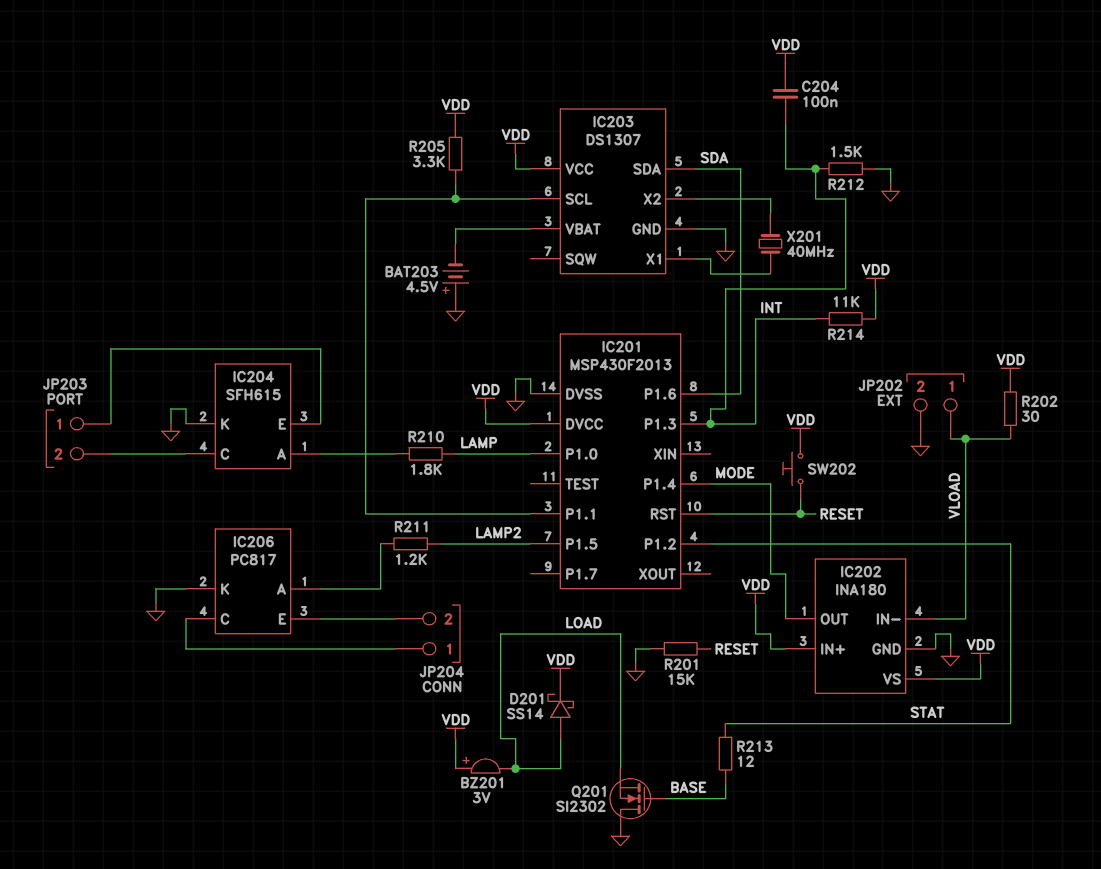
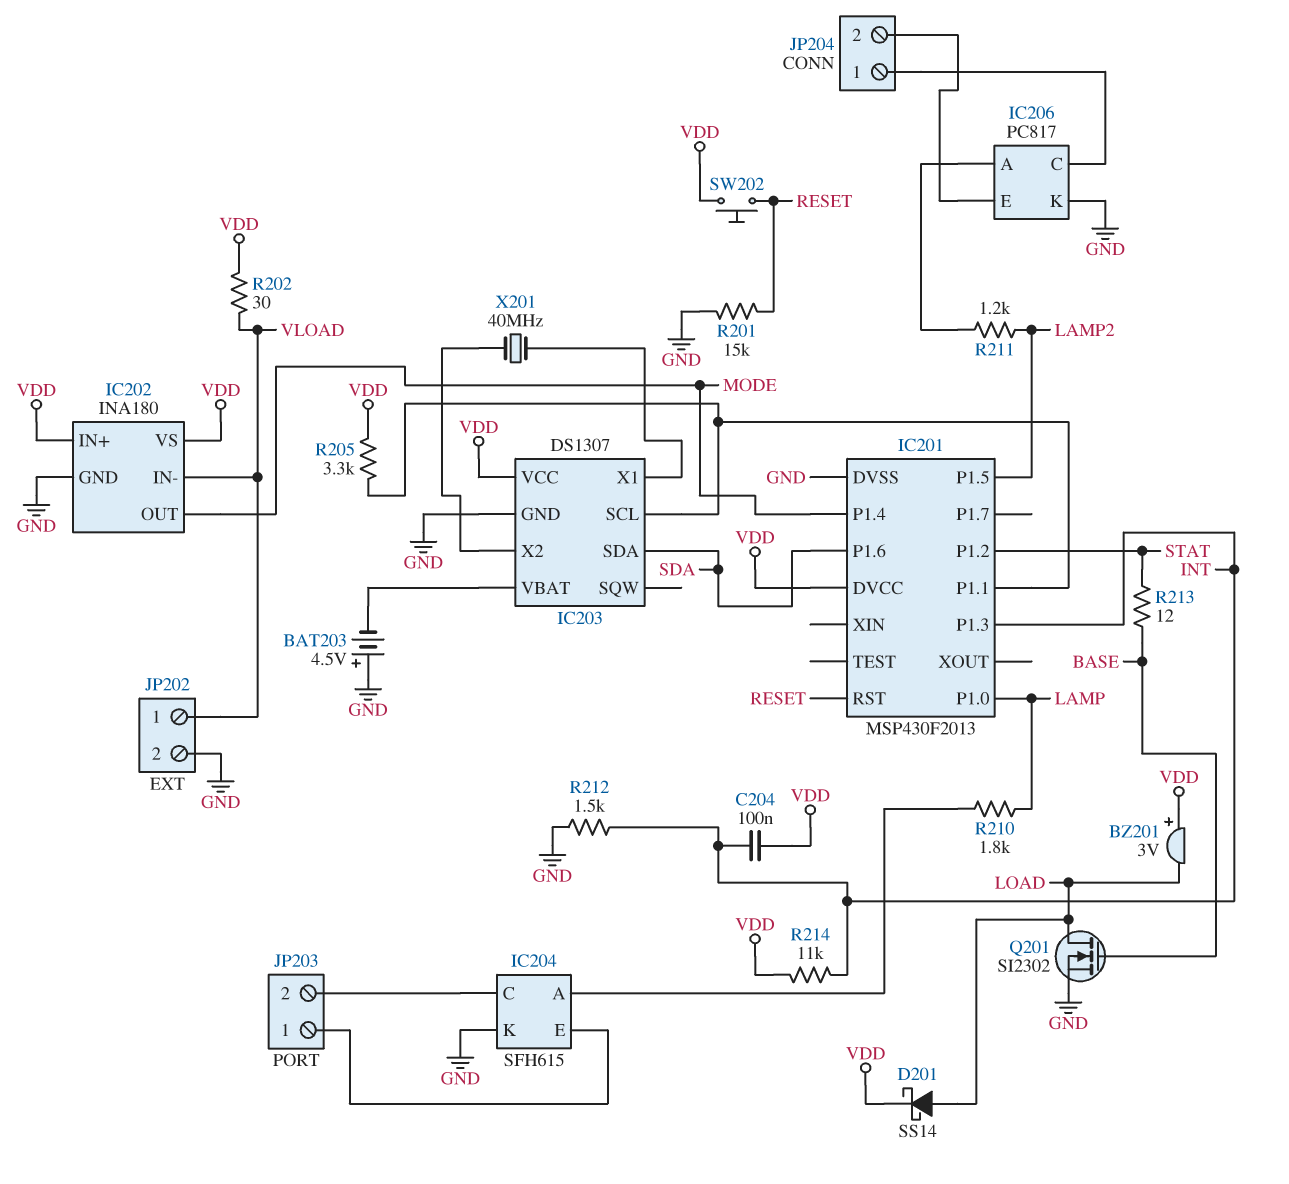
Q201: NMOS SI2302 (G BASE, D GND, S LOAD) -> NMOS SI2302 (G BASE, D LOAD, S GND)

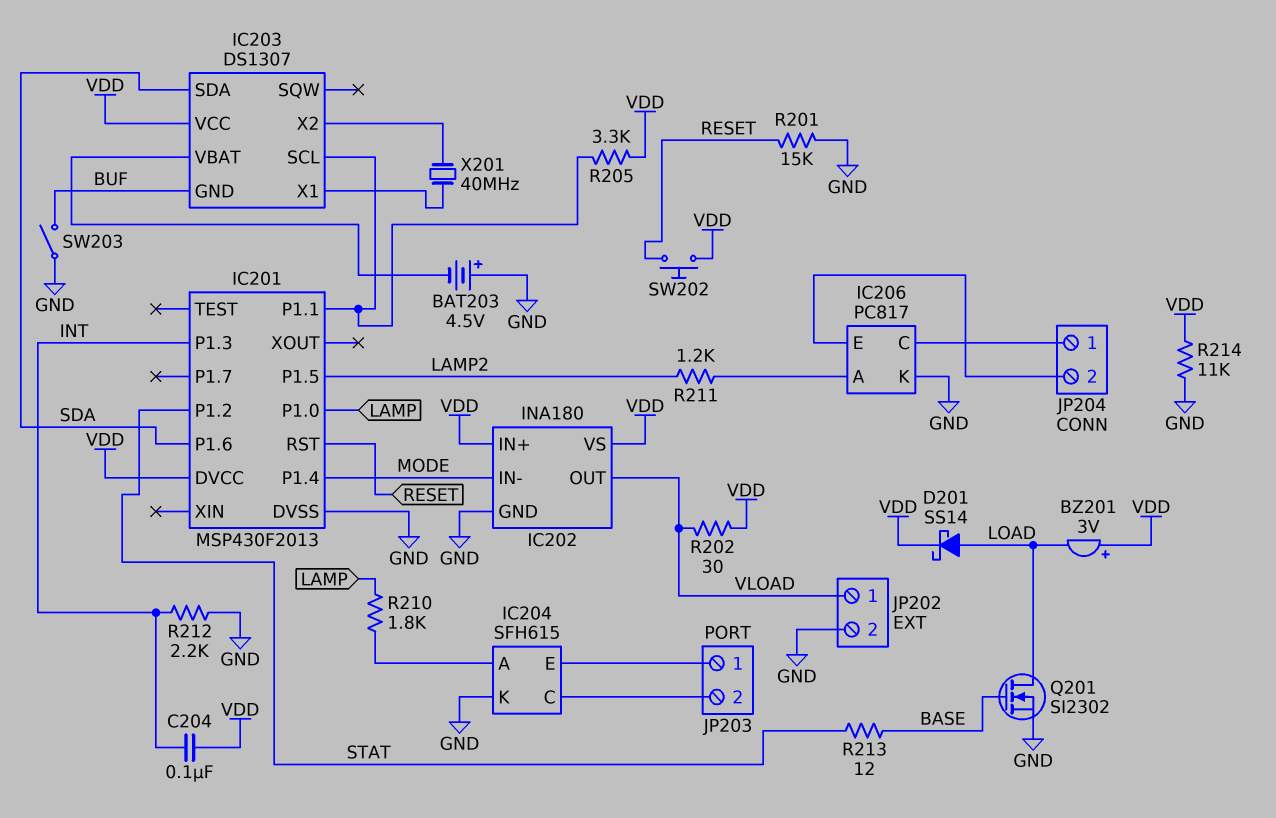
IC202 pin IN-: VLOAD -> MODE
IC202 pin OUT: MODE -> VLOAD
IC203 pin GND: GND -> BUF
R212: 1.5k (GND, INT) -> 2.2k (GND, INT)
R214: 11k (INT, VDD) -> 11k (GND, VDD)
SW203: none -> switch (BUF, GND)

